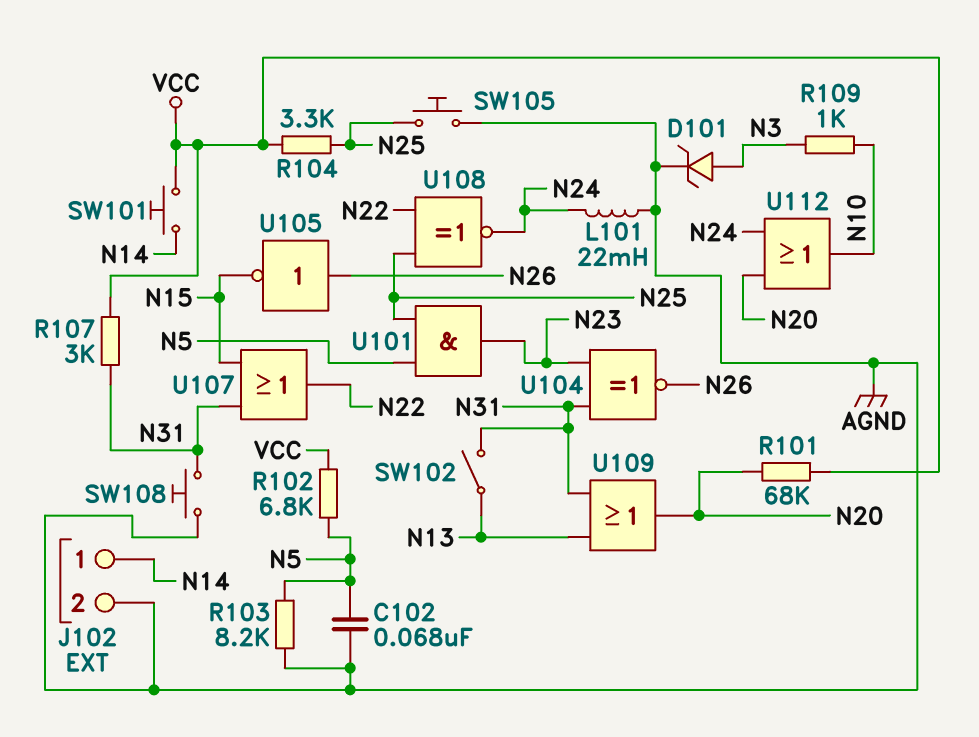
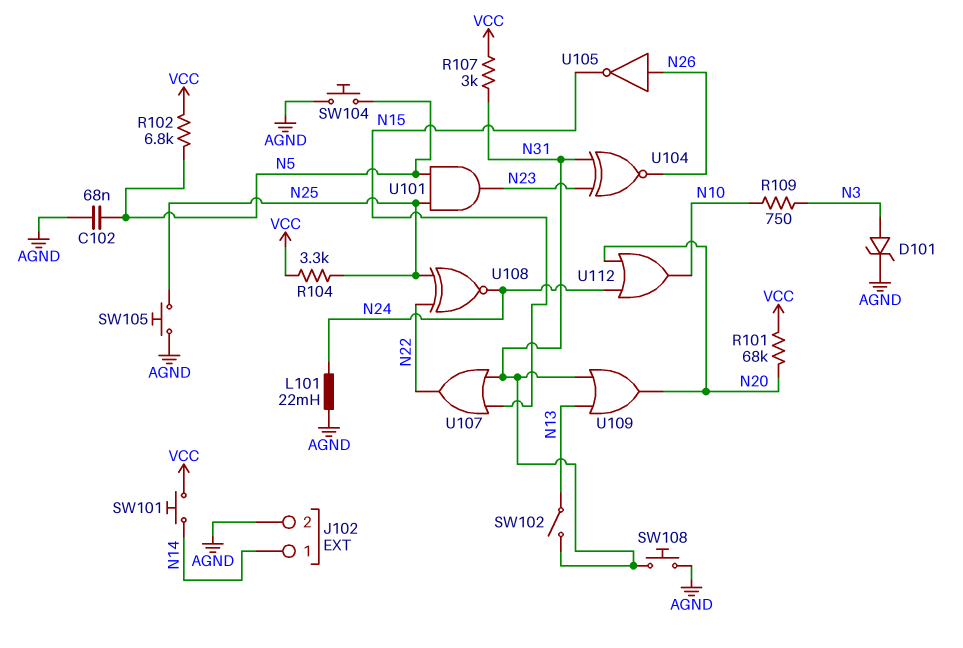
R103: 8.2k (AGND, N5) -> none
R109: 1k (N3, N10) -> 750 (N3, N10)
SW104: none -> button (AGND, N5)

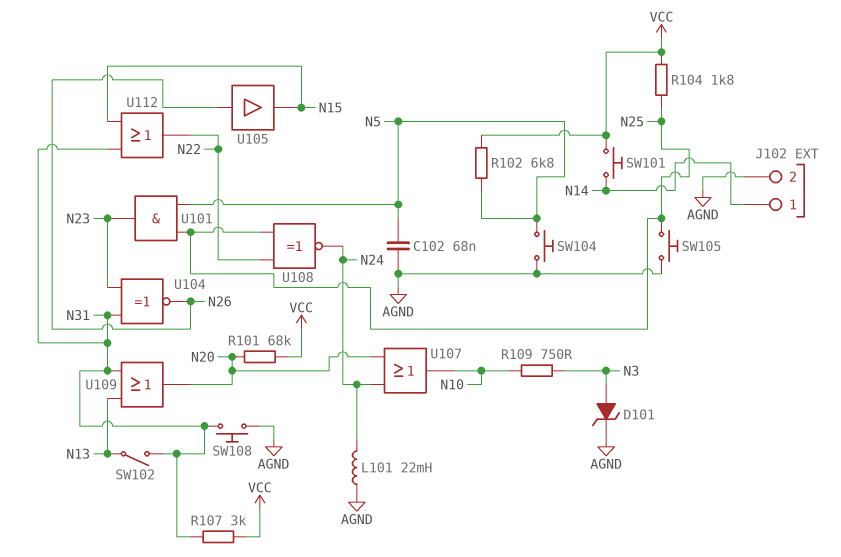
R104: 3.3k (N25, VCC) -> 1.8k (N25, VCC)
U105: NOT (in N26, out N15) -> buffer (in N26, out N15)
U107: OR (in N15, in N31, out N22) -> OR (in N20, in N24, out N10)
U112: OR (in N20, in N24, out N10) -> OR (in N15, in N31, out N22)

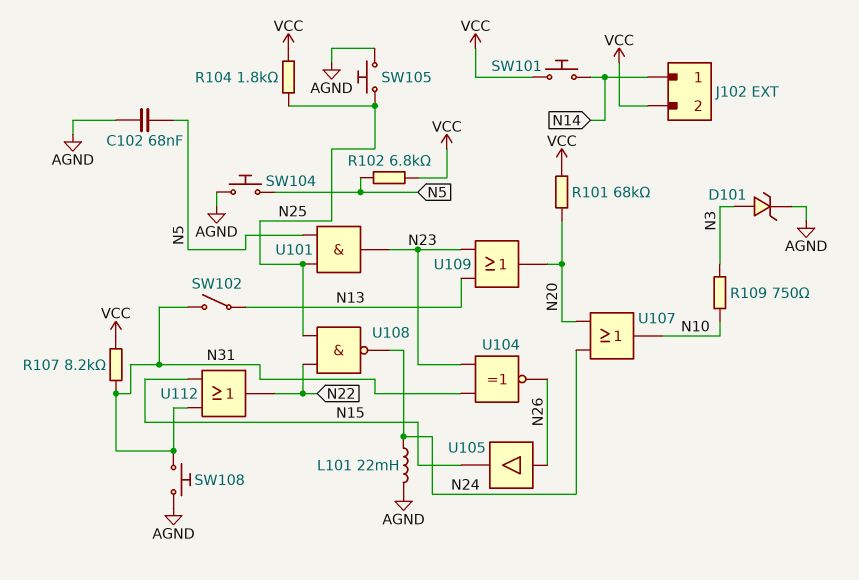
J102 pin 2: AGND -> VCC
R107: 3k (N31, VCC) -> 8.2k (N31, VCC)
U108: XNOR (in N22, in N25, out N24) -> NAND (in N22, in N25, out N24)
U109: OR (in N13, in N31, out N20) -> OR (in N13, in N23, out N20)

